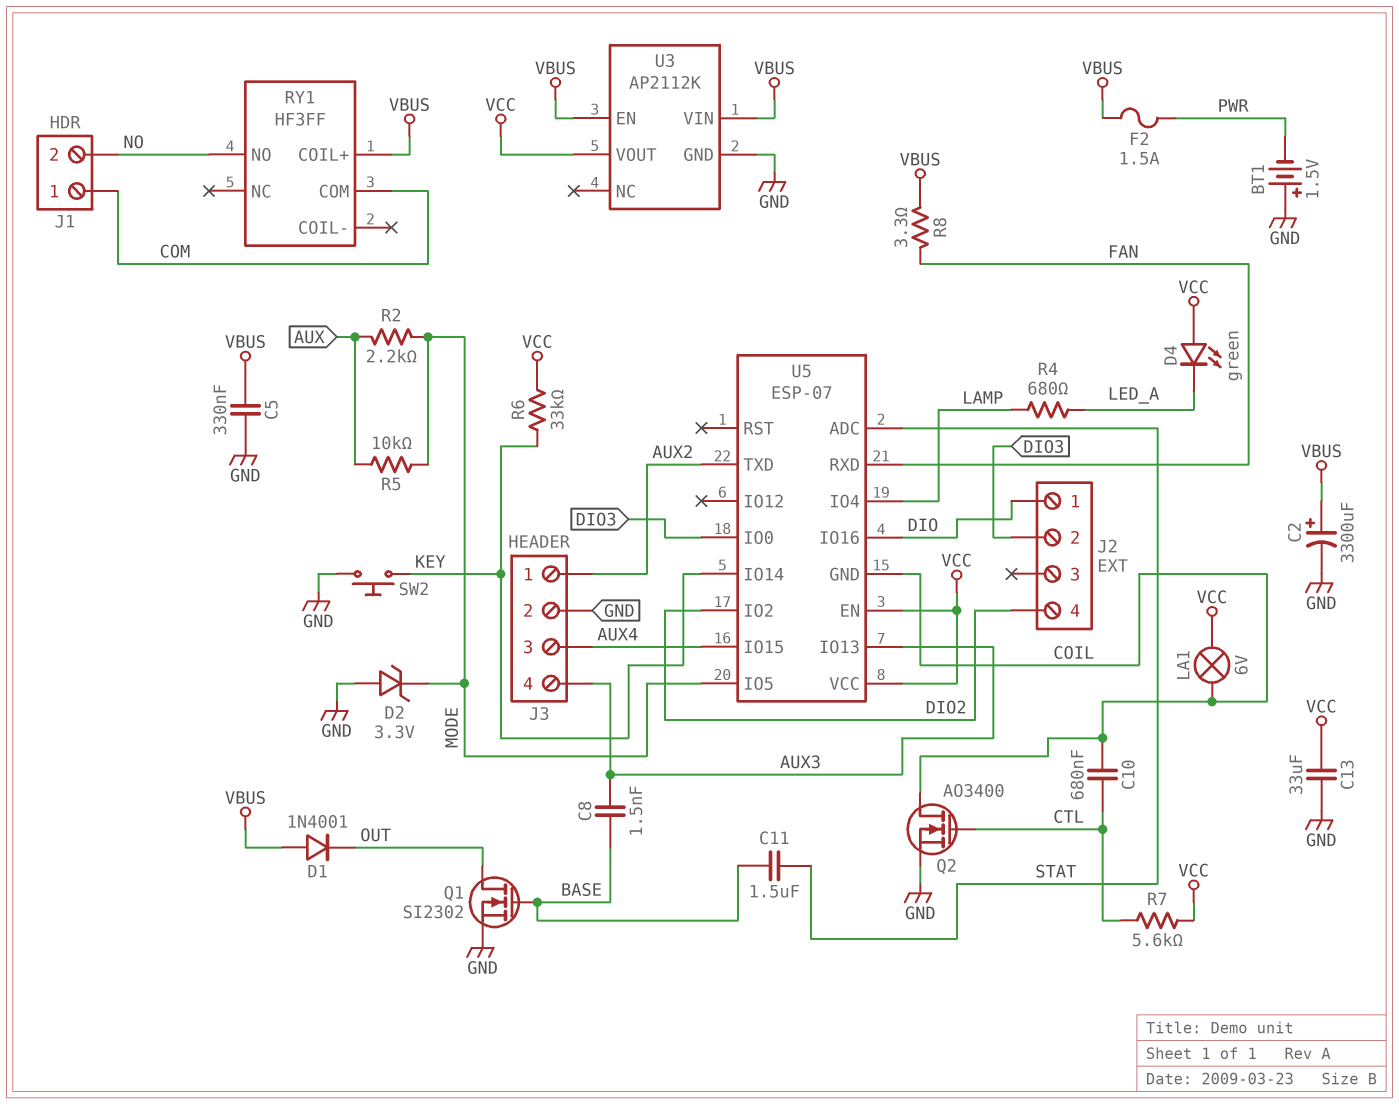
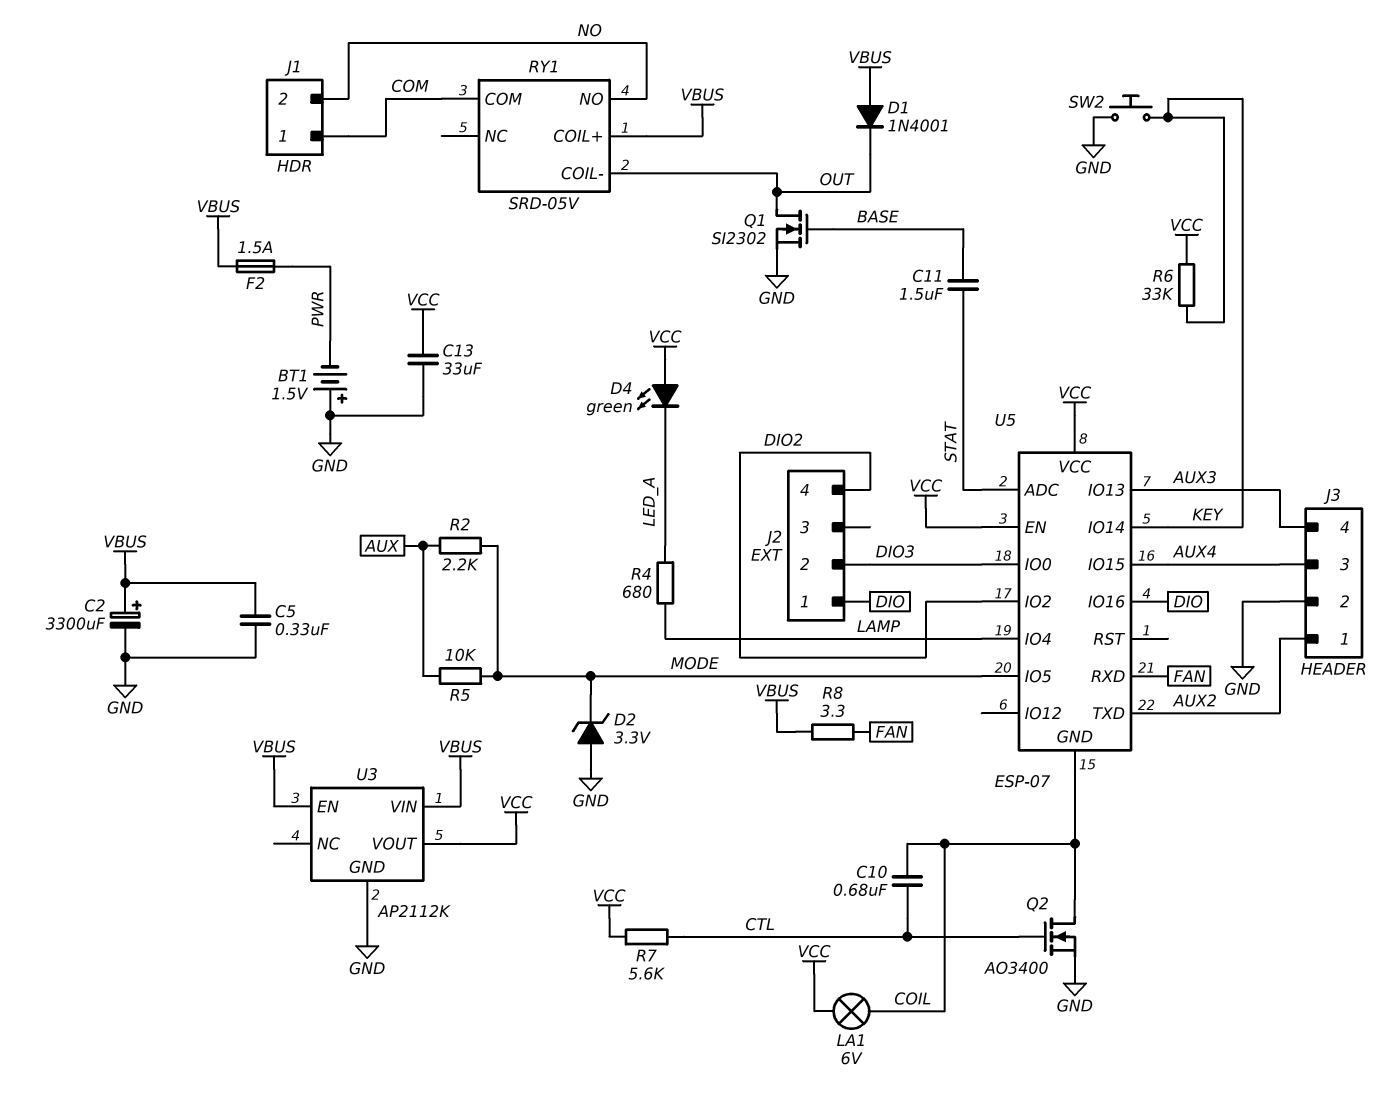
C8: 1.5nF (AUX3, BASE) -> none
RY1: HF3FF -> SRD-05V
RY1 pin COIL-: none -> OUT

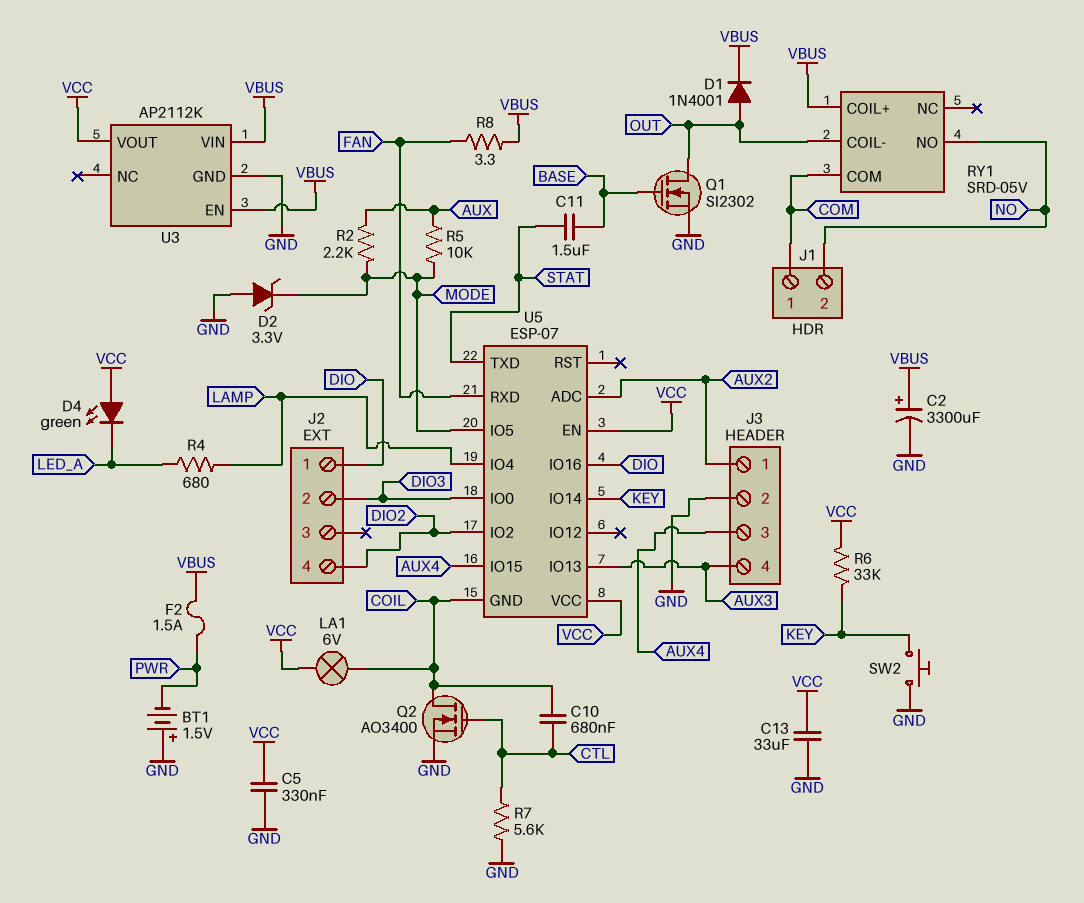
C5: 330nF (GND, VBUS) -> 330nF (GND, VCC)
D1: diode 1N4001 (A VBUS, K OUT) -> diode 1N4001 (A OUT, K VBUS)
R7: 5.6k (CTL, VCC) -> 5.6k (CTL, GND)
U5 pin ADC: STAT -> AUX2
U5 pin TXD: AUX2 -> STAT

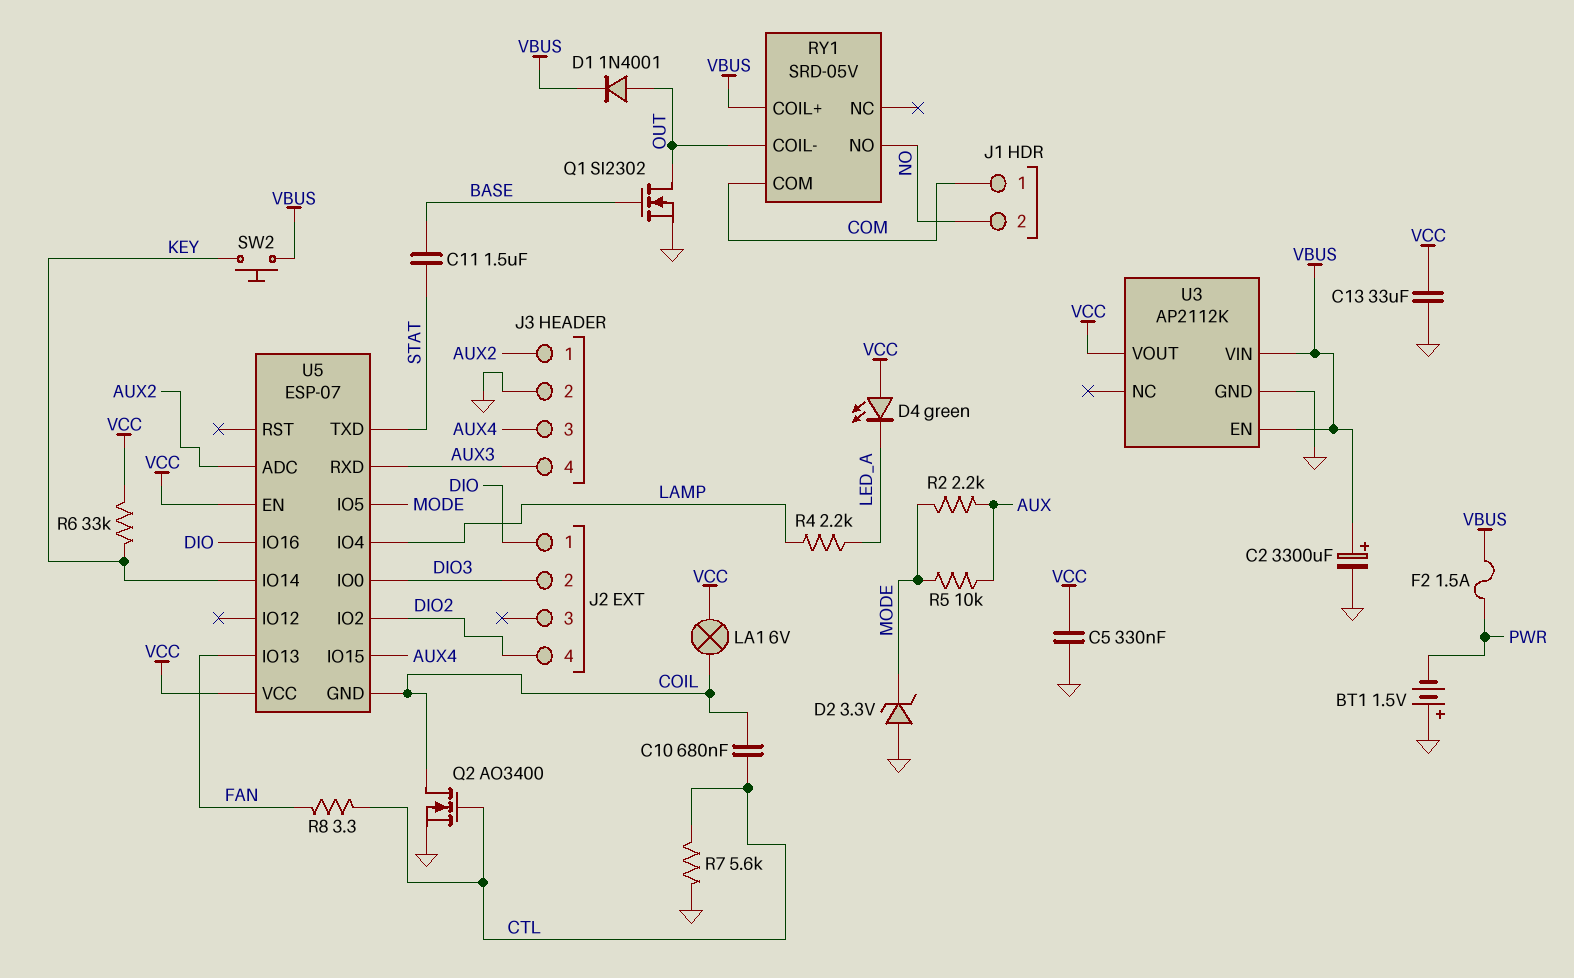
R4: 680 (LAMP, LED_A) -> 2.2k (LAMP, LED_A)
R8: 3.3 (FAN, VBUS) -> 3.3 (CTL, FAN)
SW2: button (GND, KEY) -> button (KEY, VBUS)
U5 pin IO13: AUX3 -> FAN
U5 pin RXD: FAN -> AUX3

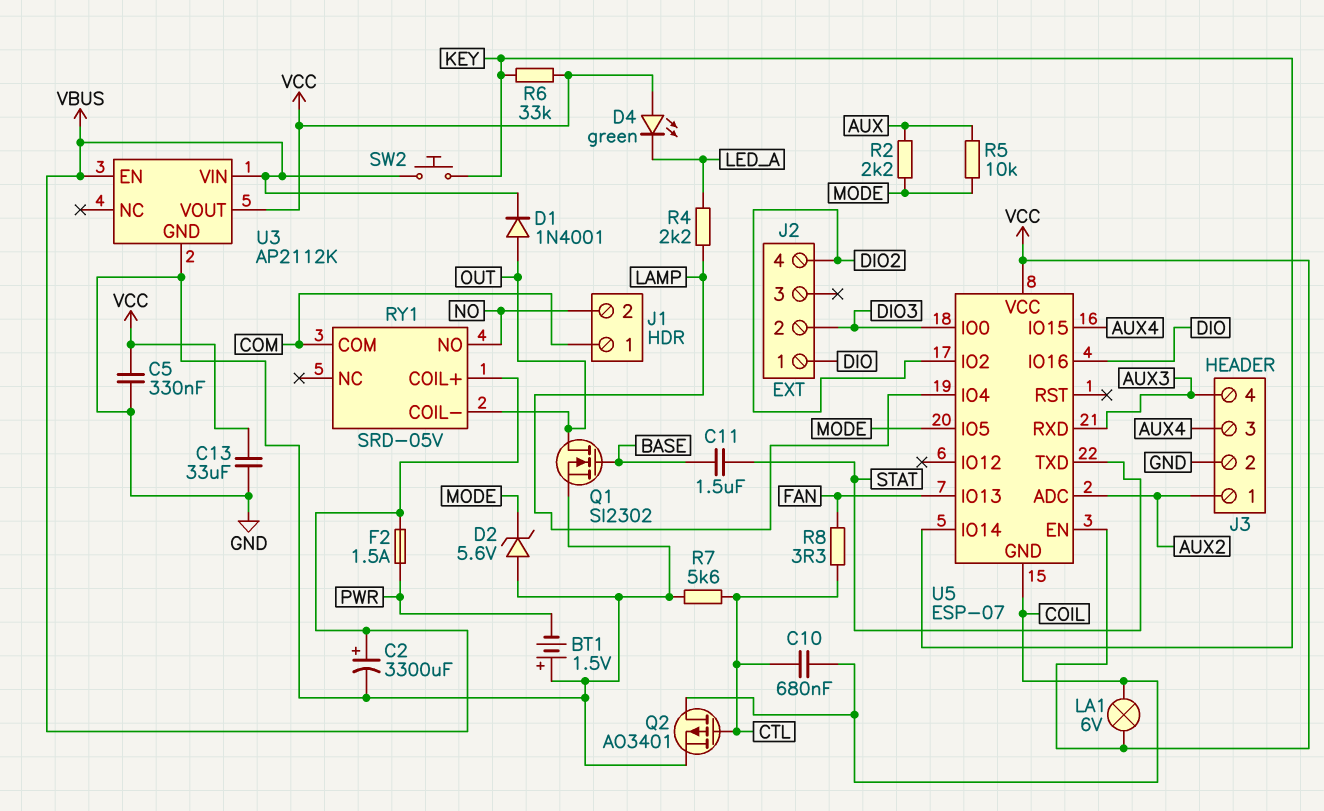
D2: zener 3.3V (A GND, K MODE) -> zener 5.6V (A GND, K MODE)
Q2: NMOS AO3400 (G CTL, D COIL, S GND) -> PMOS AO3401 (G CTL, D COIL, S GND)

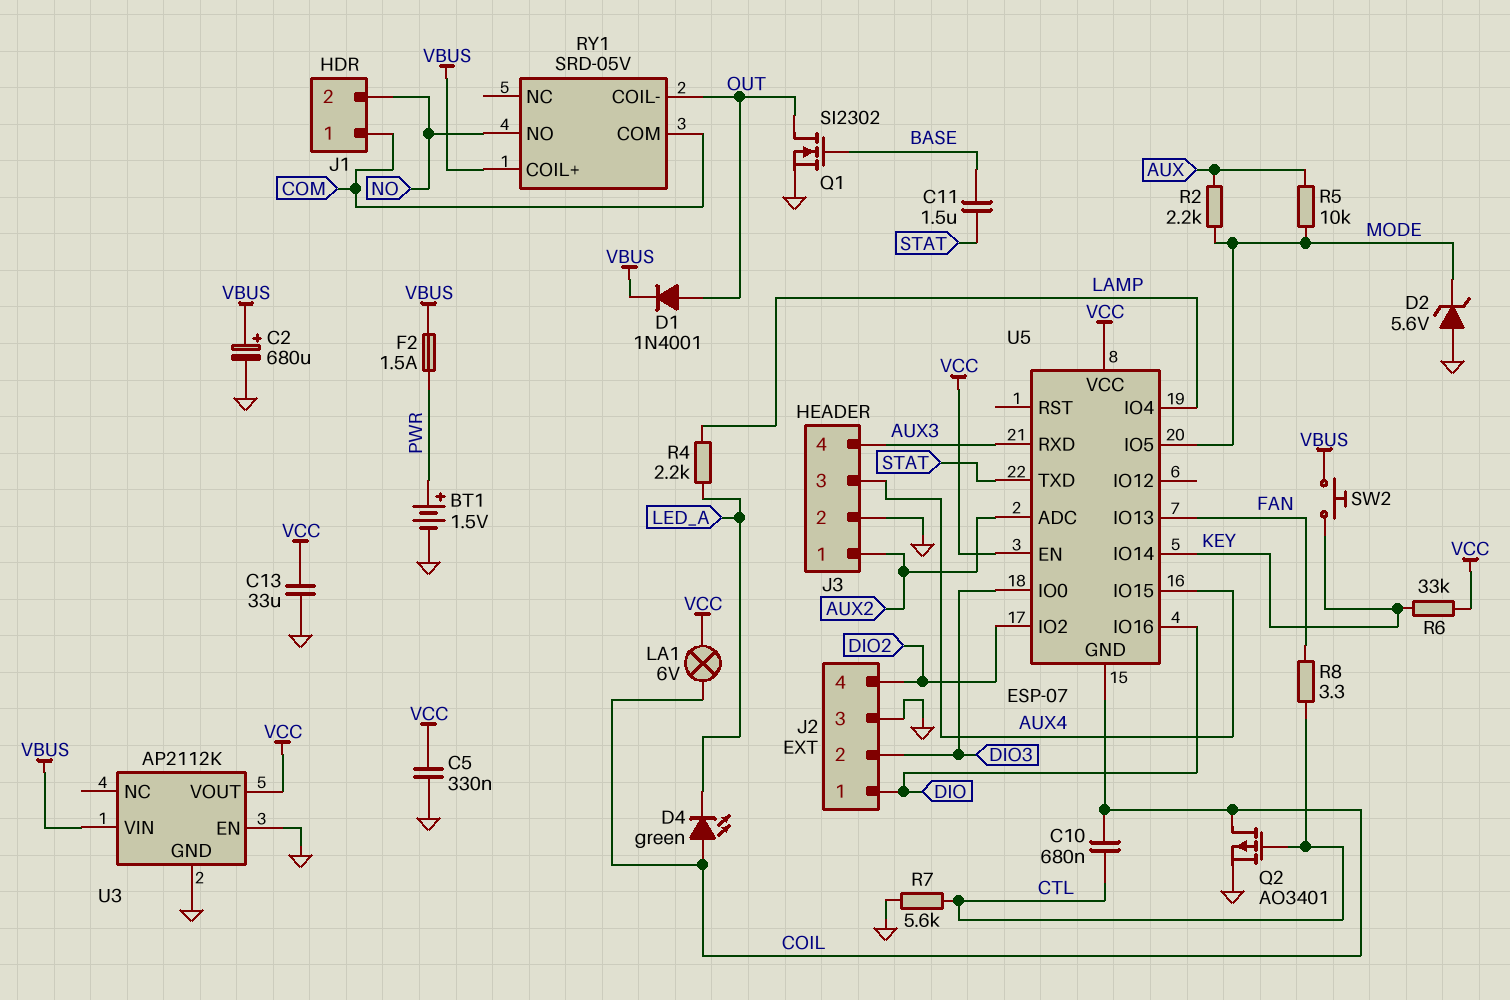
BT1: 1.5V (plus GND, minus PWR) -> 1.5V (plus PWR, minus GND)
C2: 3300uF (plus VBUS, minus GND) -> 680uF (plus VBUS, minus GND)
D4: LED green (A VCC, K LED_A) -> LED green (A COIL, K LED_A)
J2 pin 3: none -> GND
U3 pin EN: VBUS -> GND

